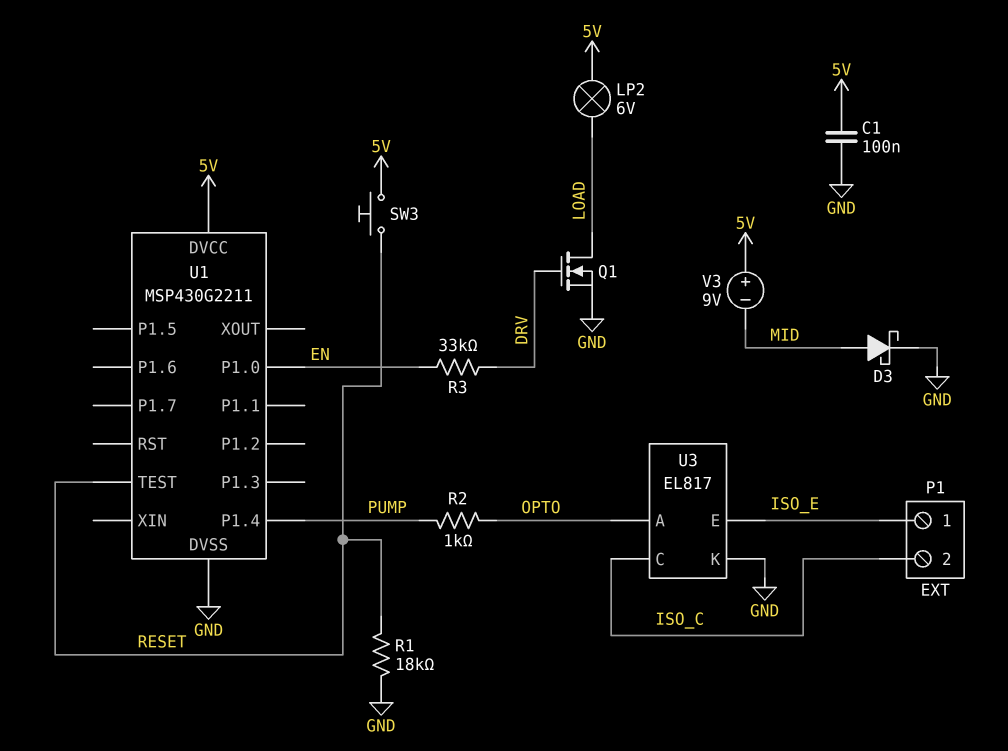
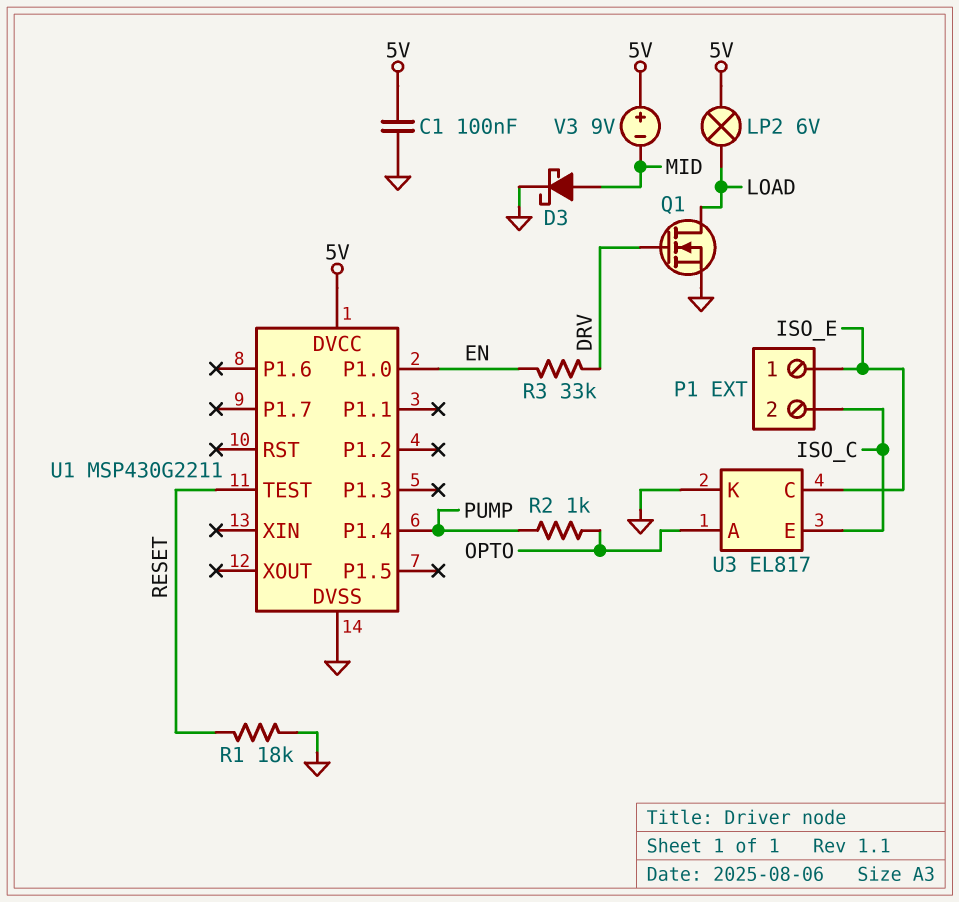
SW3: button (5V, RESET) -> none
U3 pin C: ISO_C -> ISO_E
U3 pin E: ISO_E -> ISO_C

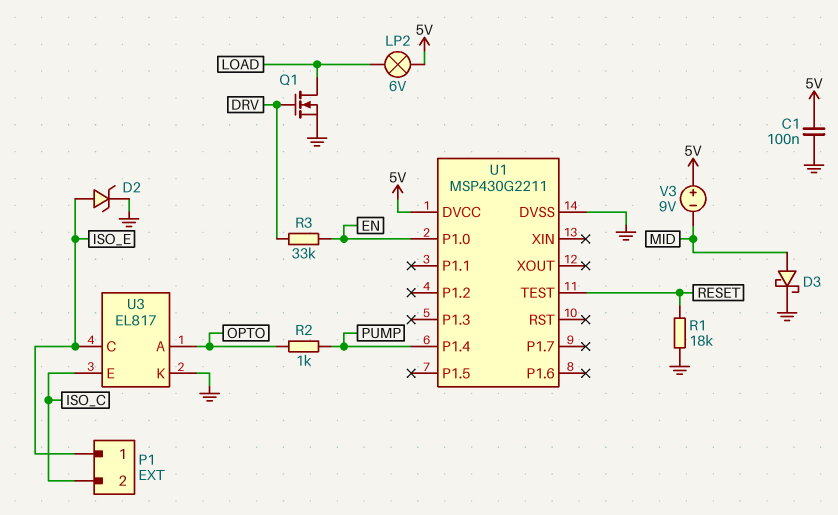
D2: none -> zener (A ISO_E, K GND)

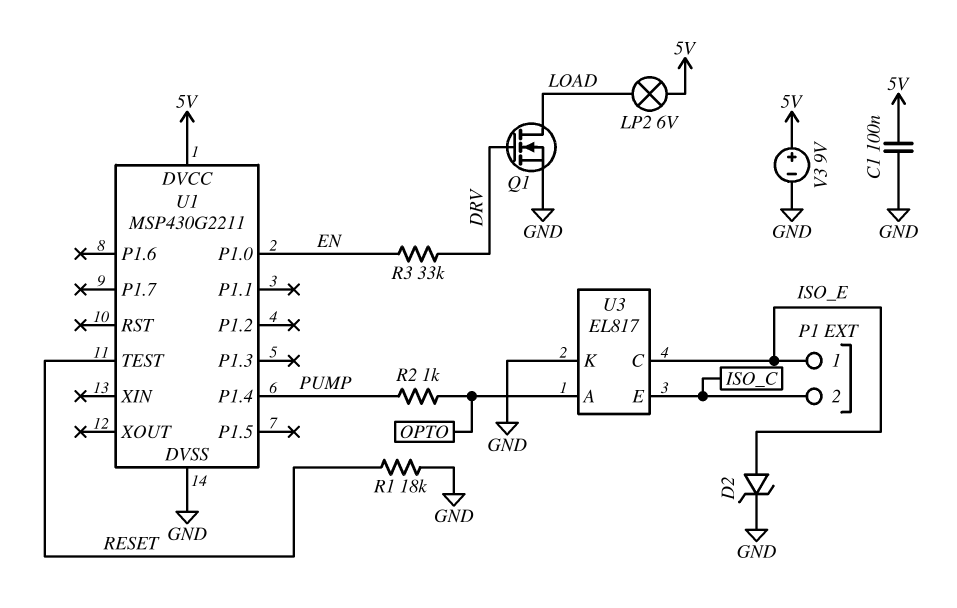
D3: schottky (A MID, K GND) -> none
V3: 9V (plus 5V, minus MID) -> 9V (plus 5V, minus GND)

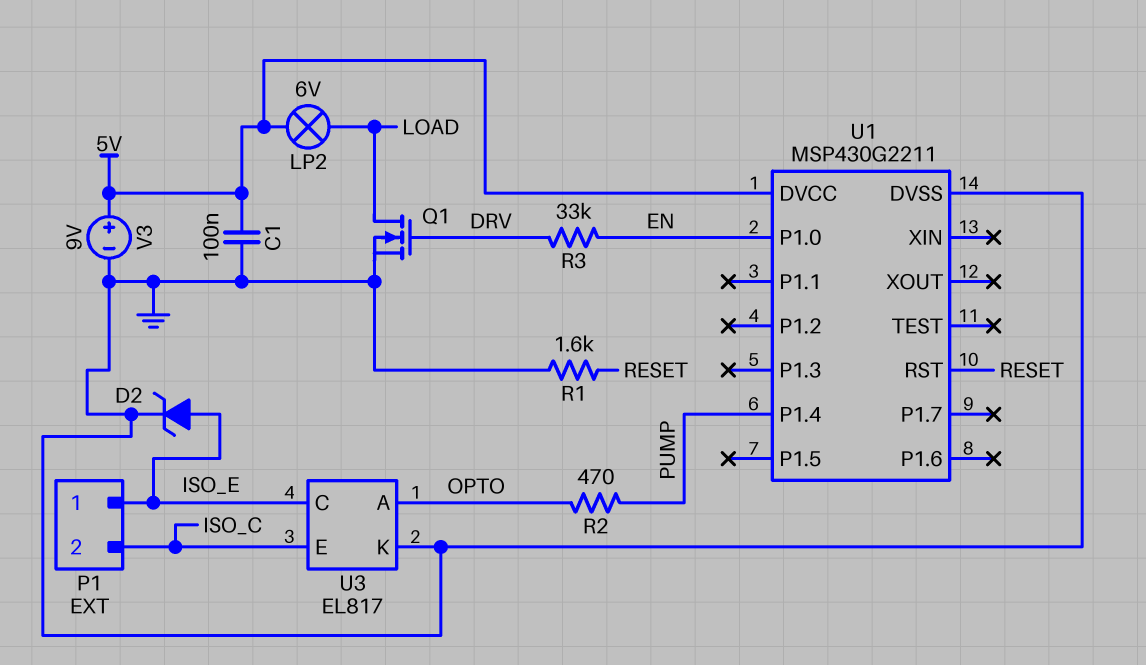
R1: 18k (GND, RESET) -> 1.6k (GND, RESET)
R2: 1k (OPTO, PUMP) -> 470 (OPTO, PUMP)
U1 pin RST: none -> RESET
U1 pin TEST: RESET -> none

